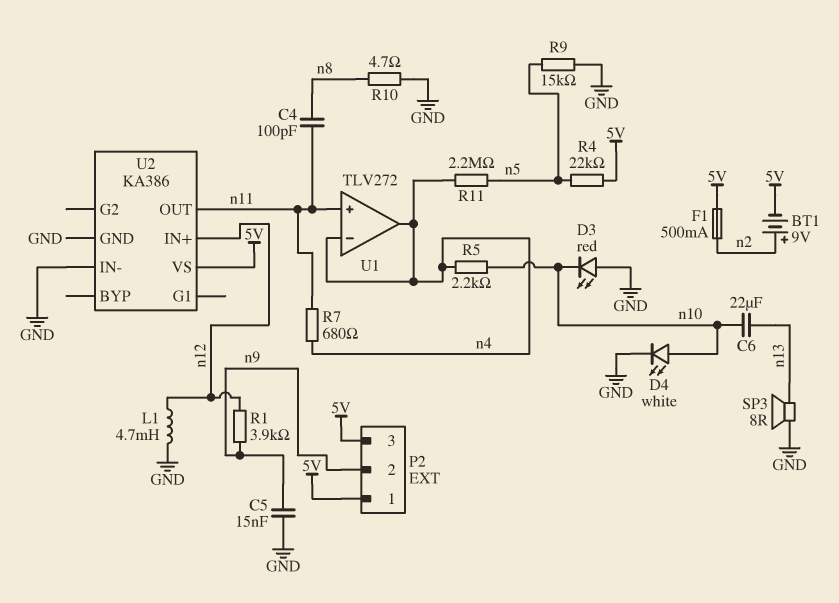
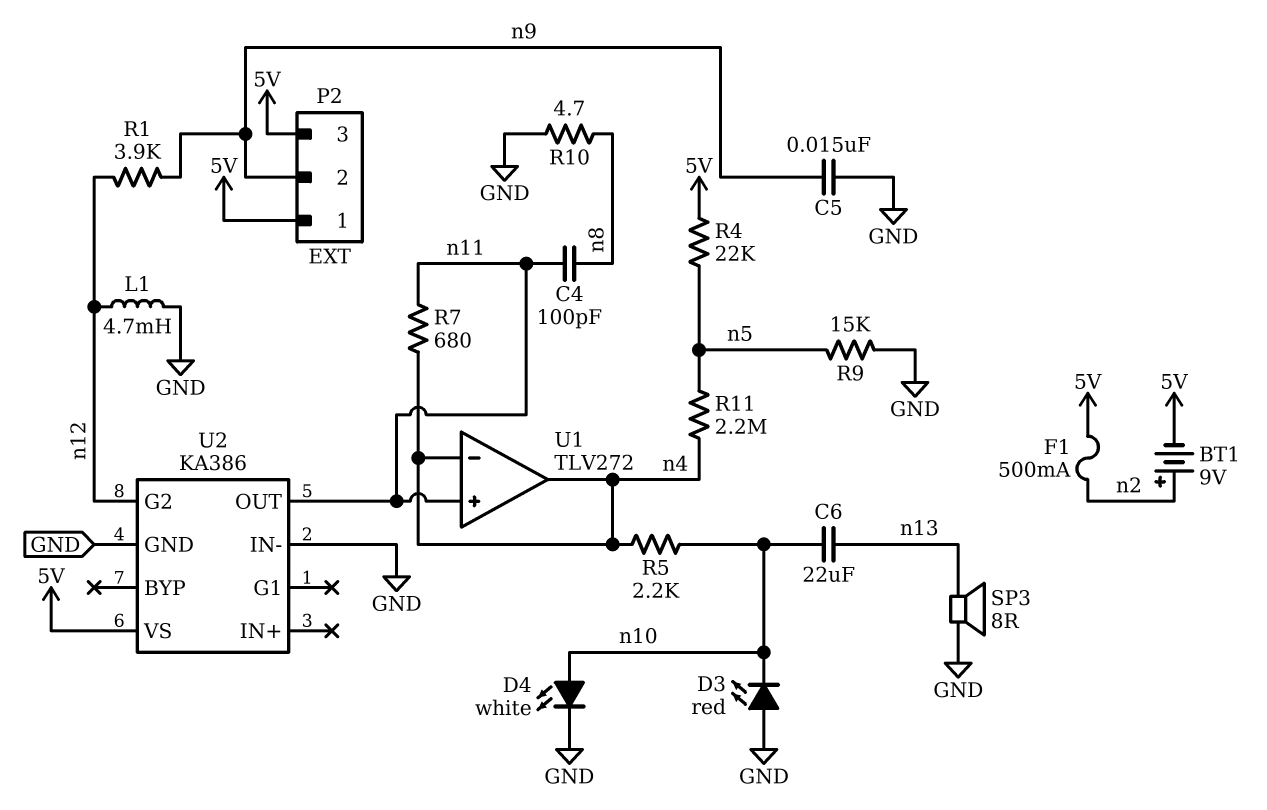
U2 pin G2: none -> n12
U2 pin IN+: n12 -> none

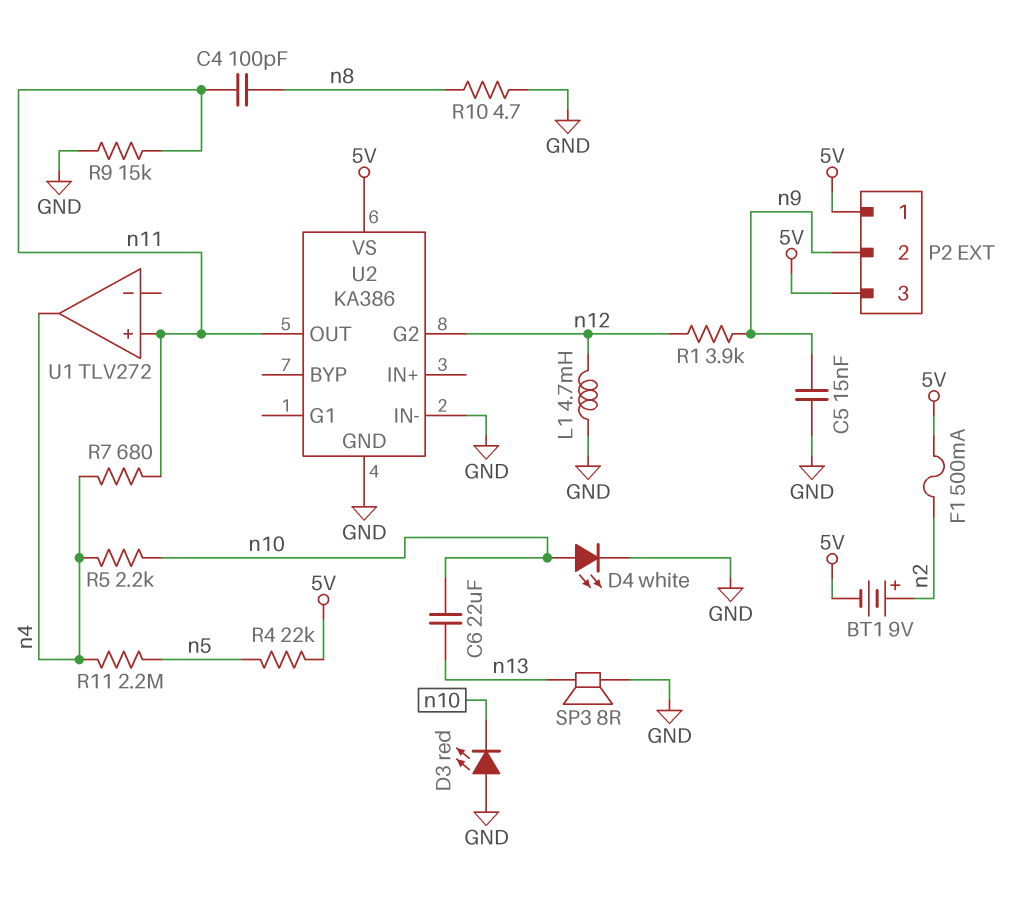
R9: 15k (GND, n5) -> 15k (GND, n11)
U1 pin in-: n4 -> none

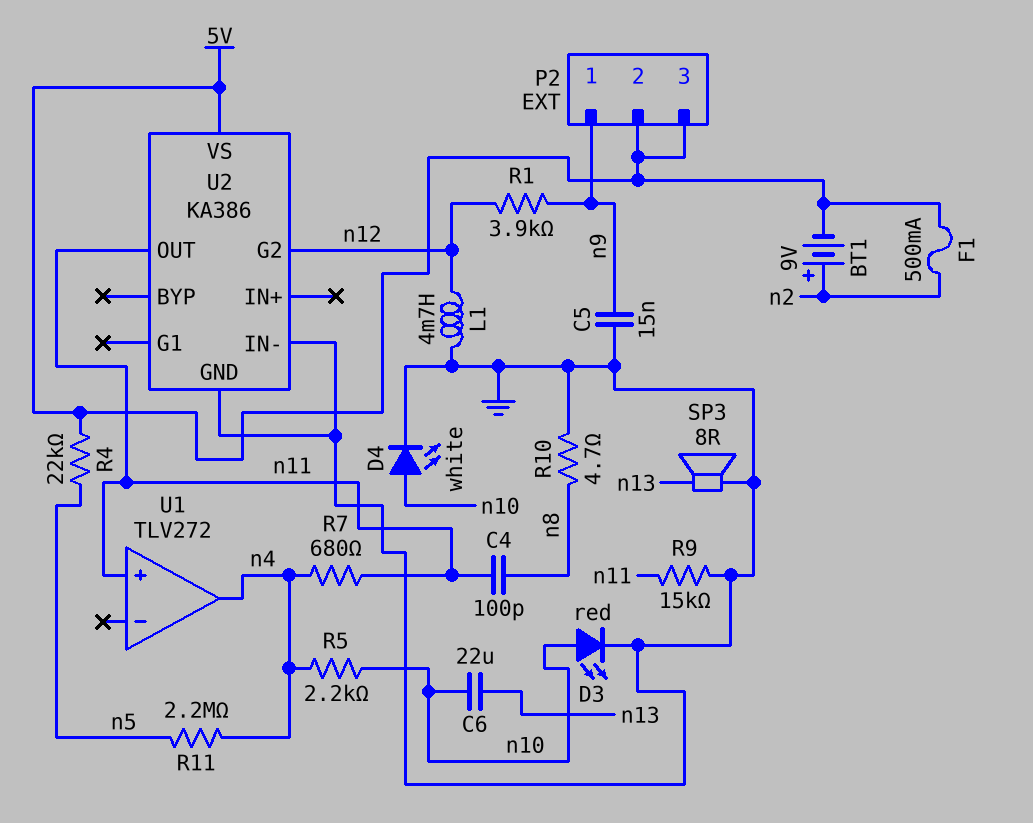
D3: LED red (A GND, K n10) -> LED red (A n10, K GND)
P2 pin 1: 5V -> n9
P2 pin 2: n9 -> 5V

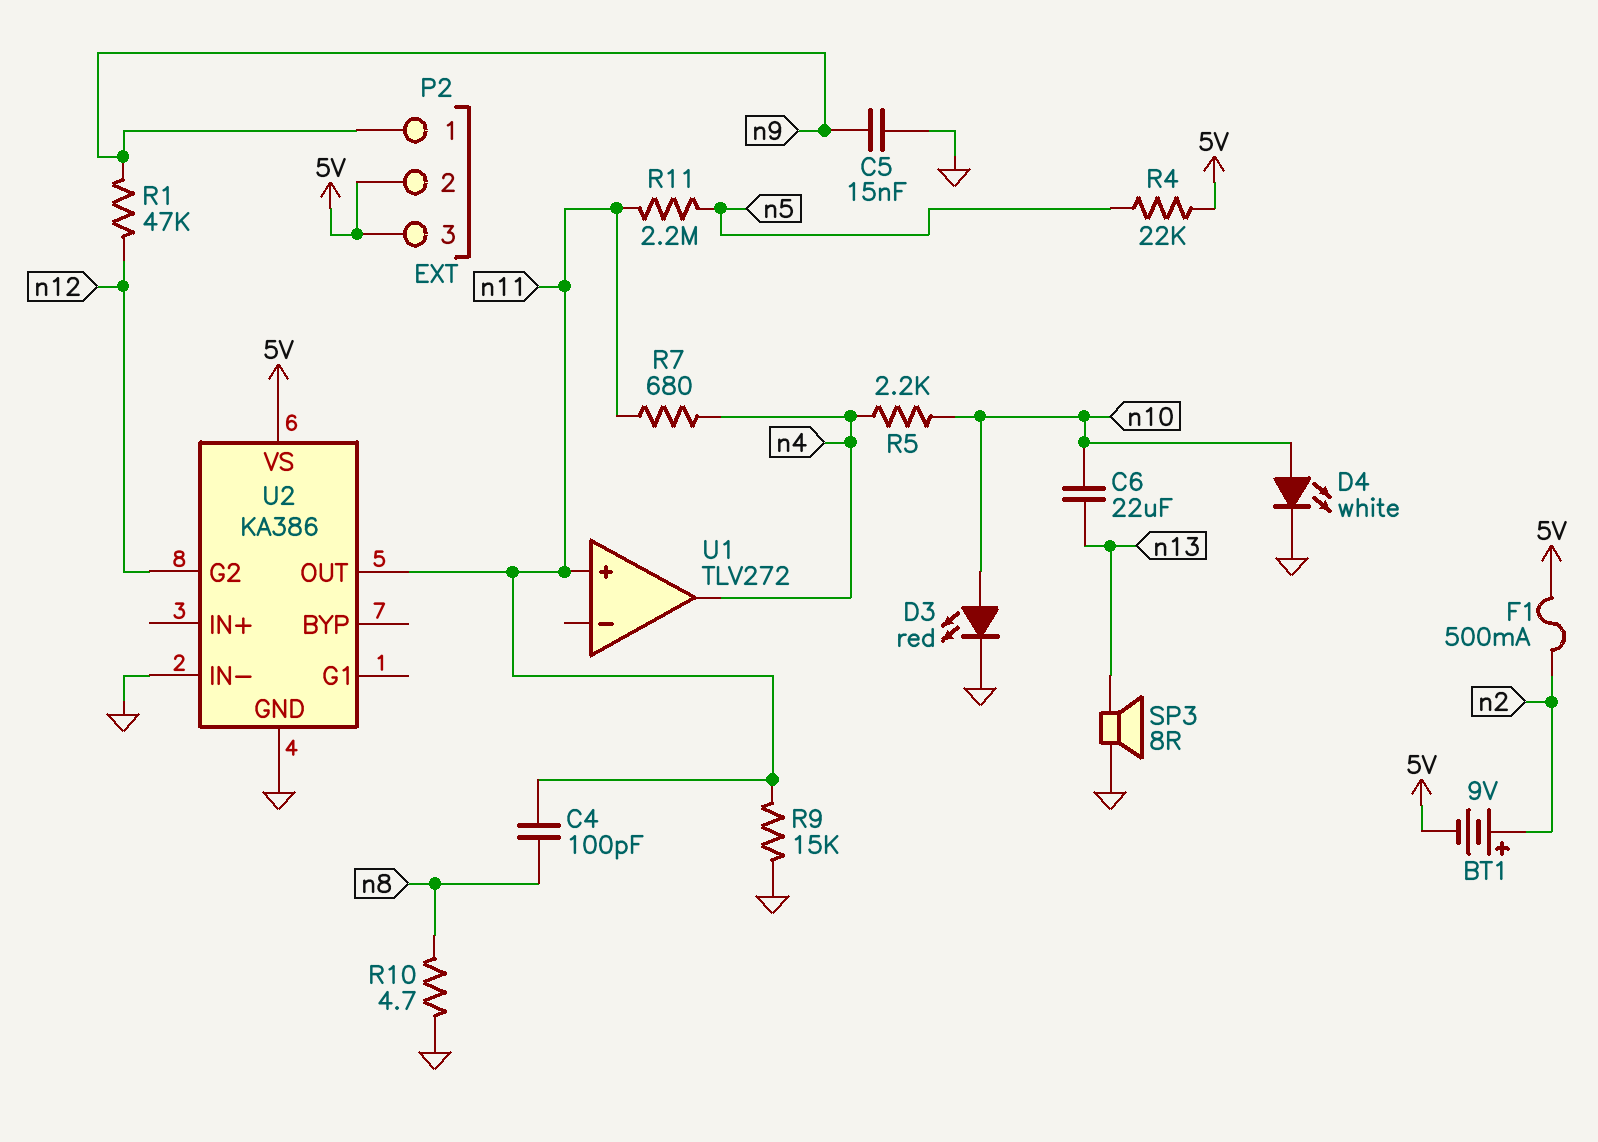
L1: 4.7mH (GND, n12) -> none
R1: 3.9k (n9, n12) -> 47k (n9, n12)
R11: 2.2M (n4, n5) -> 2.2M (n5, n11)

